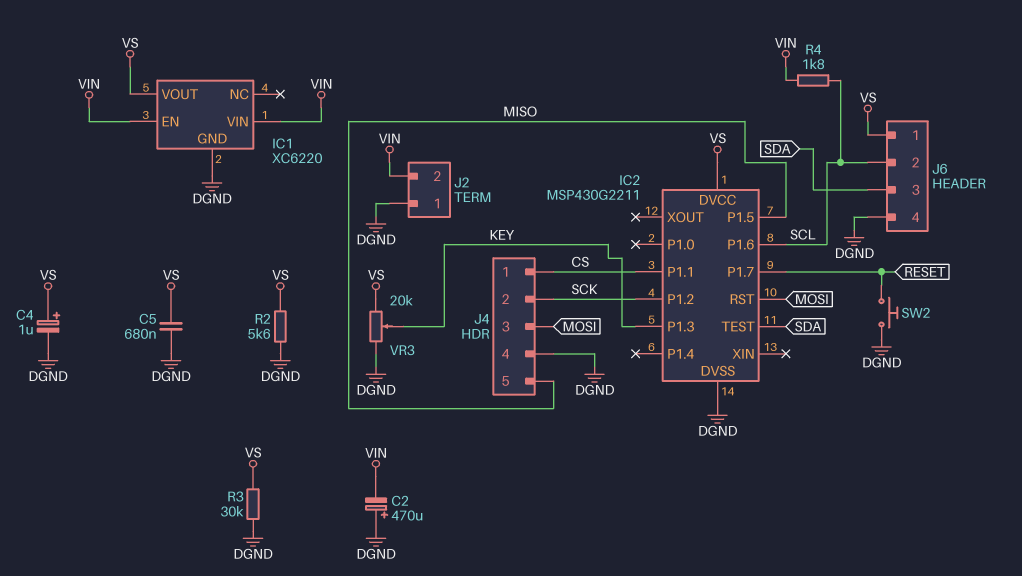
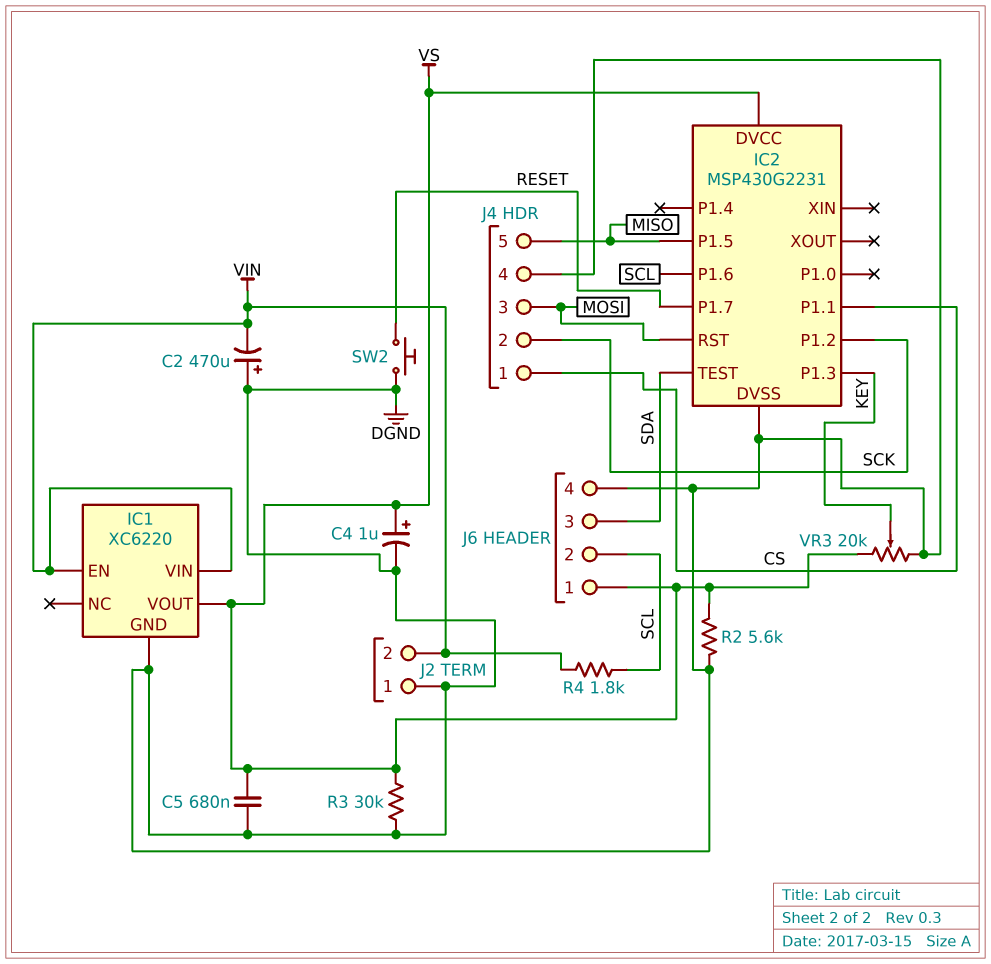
IC2: MSP430G2211 -> MSP430G2231

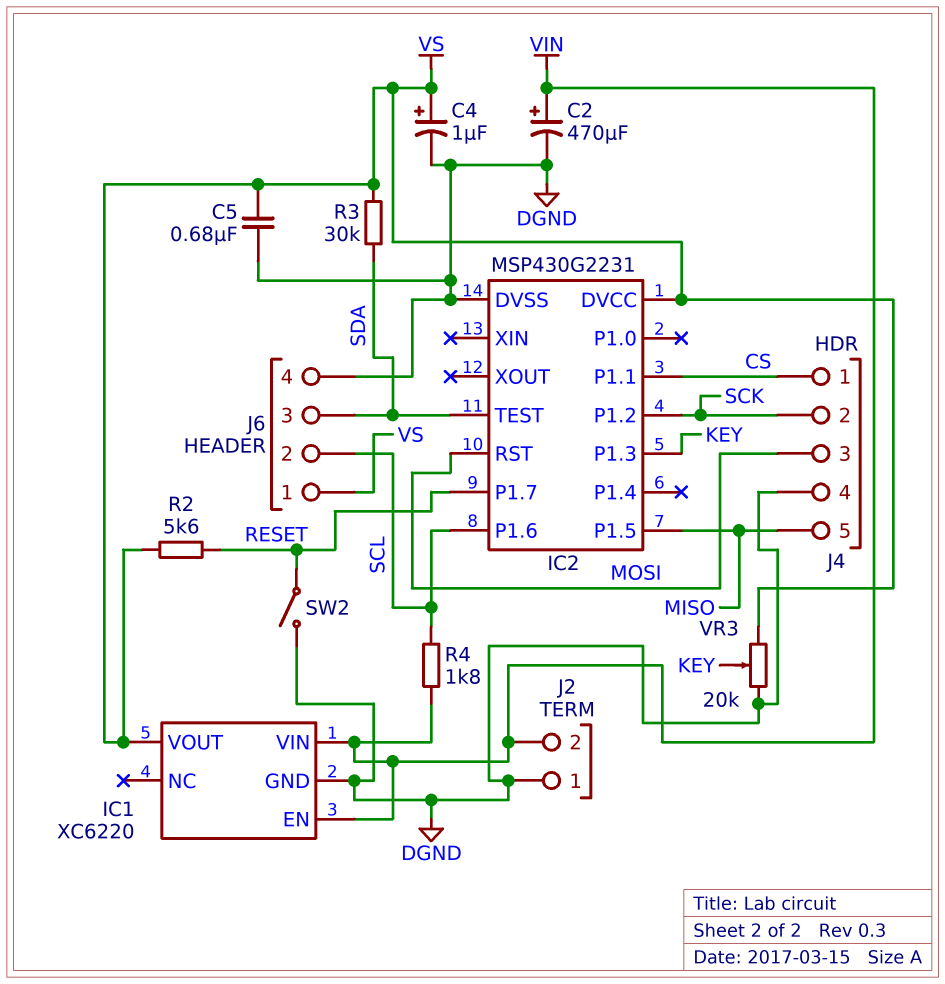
C2: 470uF (plus DGND, minus VIN) -> 470uF (plus VIN, minus DGND)
R2: 5.6k (DGND, VS) -> 5.6k (RESET, VS)
R3: 30k (DGND, VS) -> 30k (SDA, VS)
SW2: button (DGND, RESET) -> switch (DGND, RESET)

